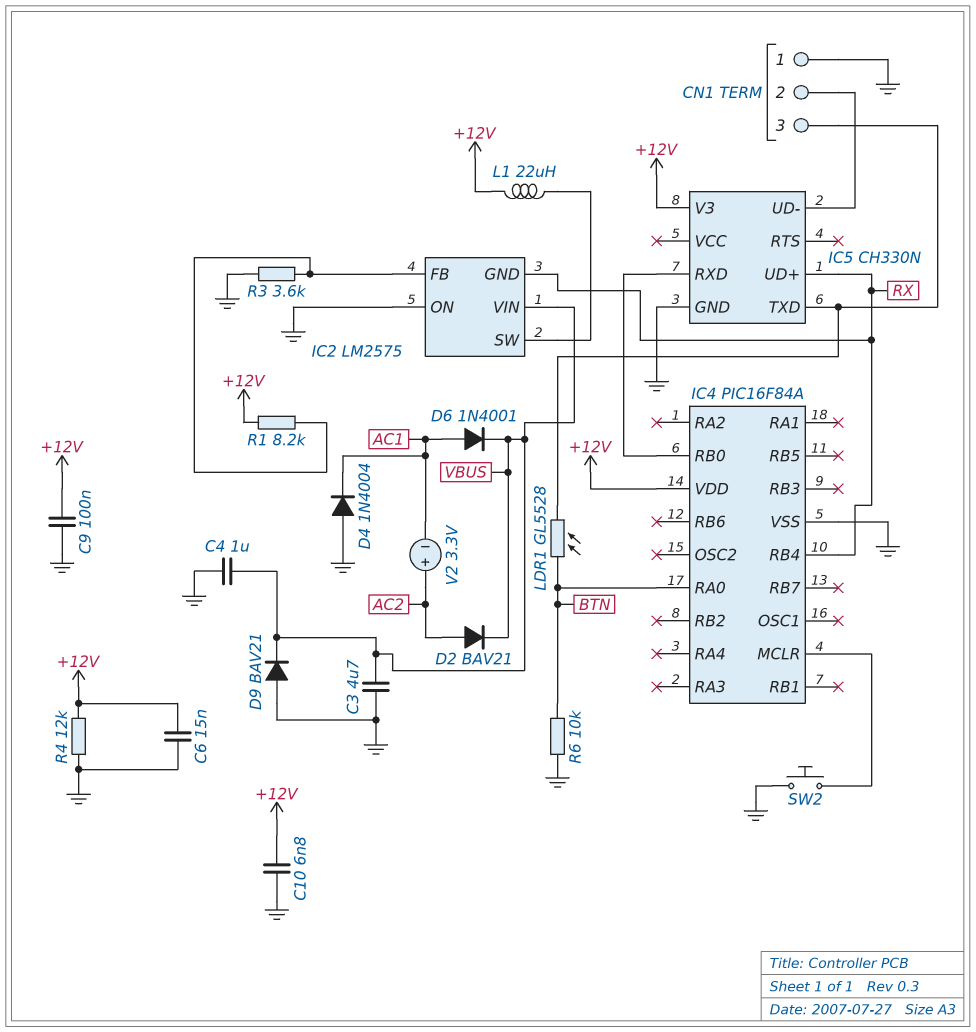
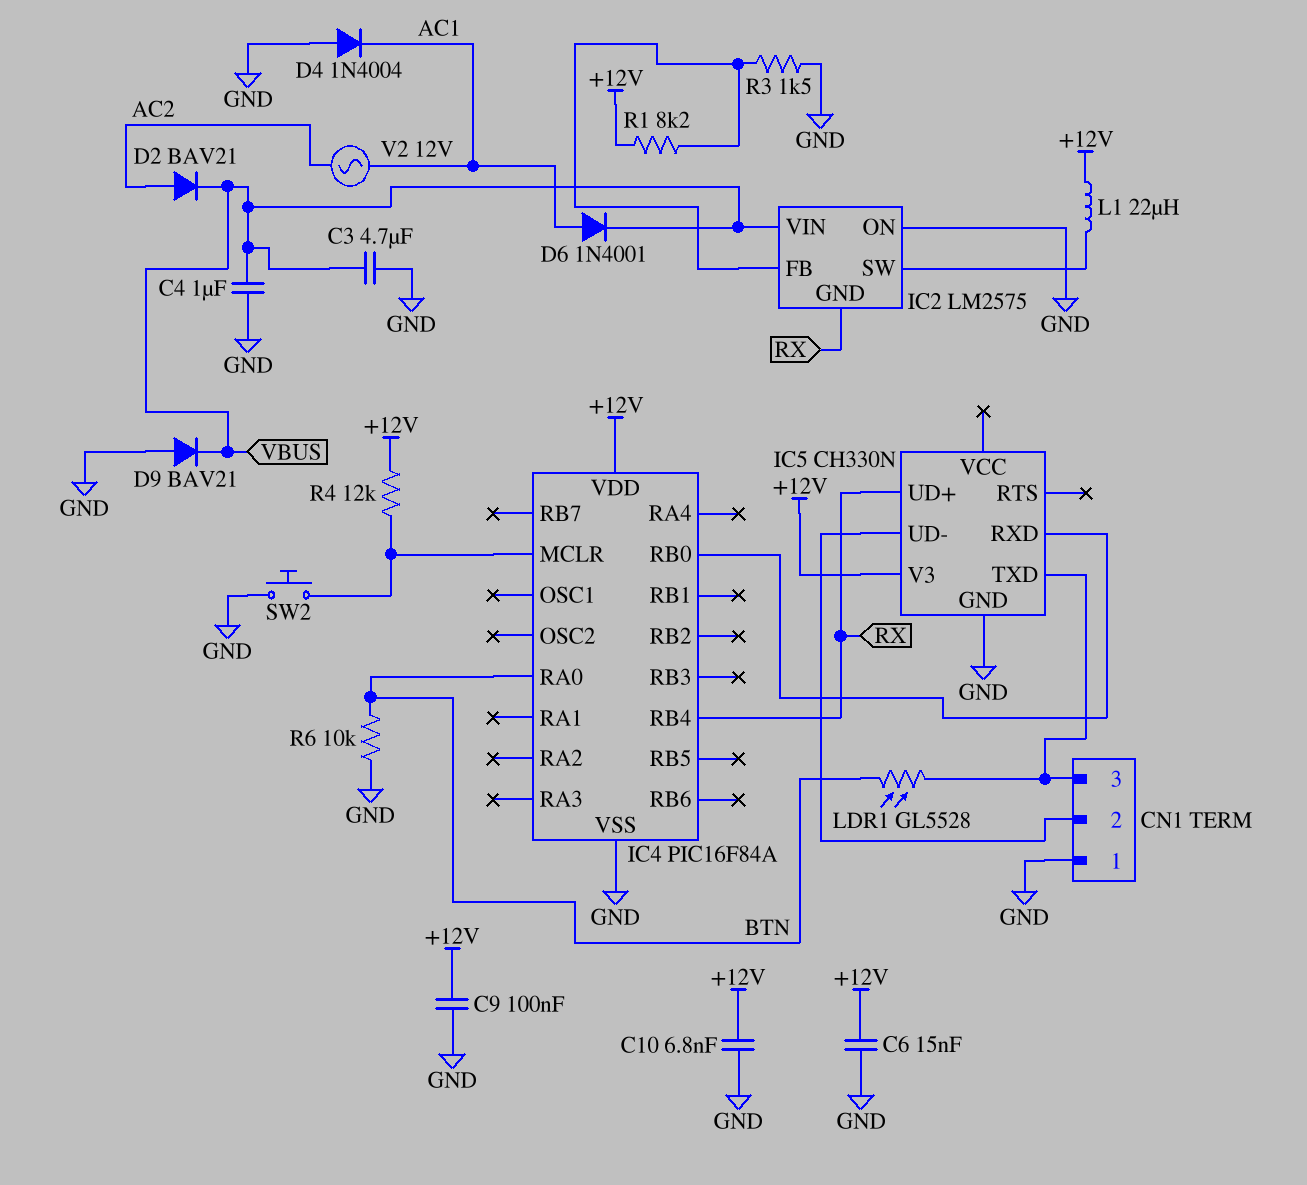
R3: 3.6k (GND, IC2/FB) -> 1.5k (GND, IC2/FB)
R4: 12k (+12V, GND) -> 12k (+12V, IC4/MCLR)
V2: 3.3V (plus AC2, minus AC1) -> AC 12V (AC1, AC2)

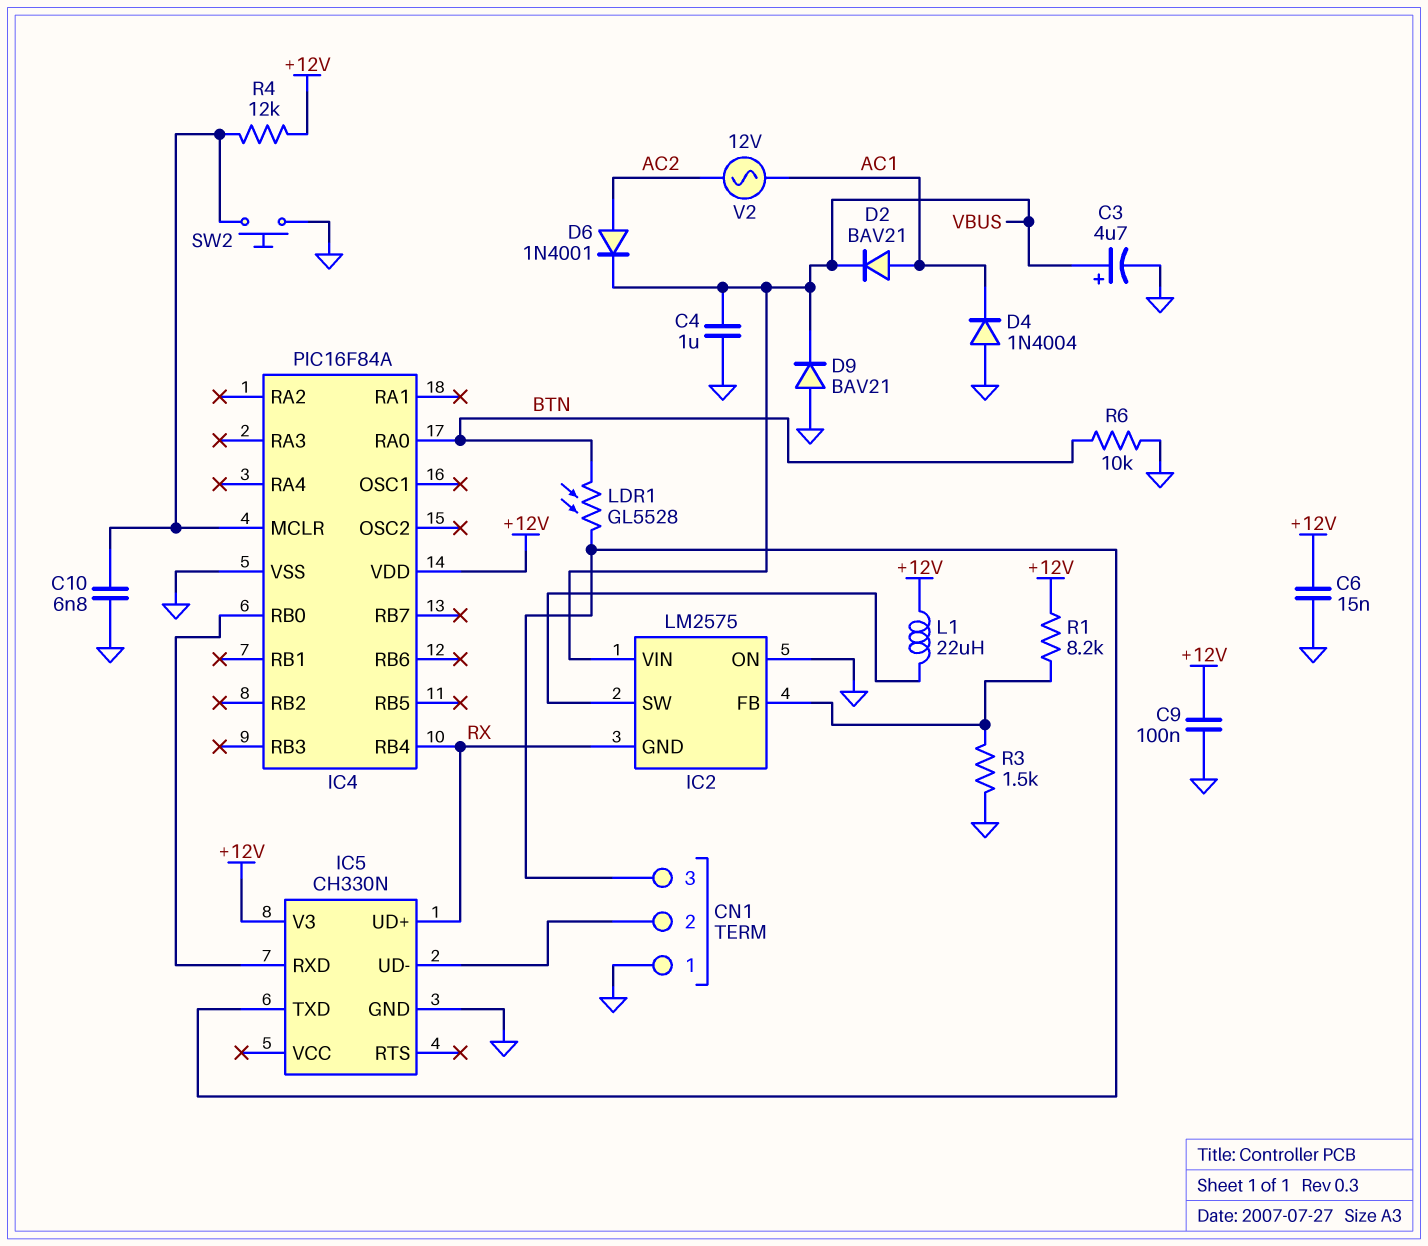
C3: 4.7uF (GND, VBUS) -> 4.7uF (plus VBUS, minus GND)
C10: 6.8nF (+12V, GND) -> 6.8nF (GND, IC4/MCLR)
D2: diode BAV21 (A AC2, K VBUS) -> diode BAV21 (A AC1, K VBUS)
D6: diode 1N4001 (A AC1, K VBUS) -> diode 1N4001 (A AC2, K VBUS)

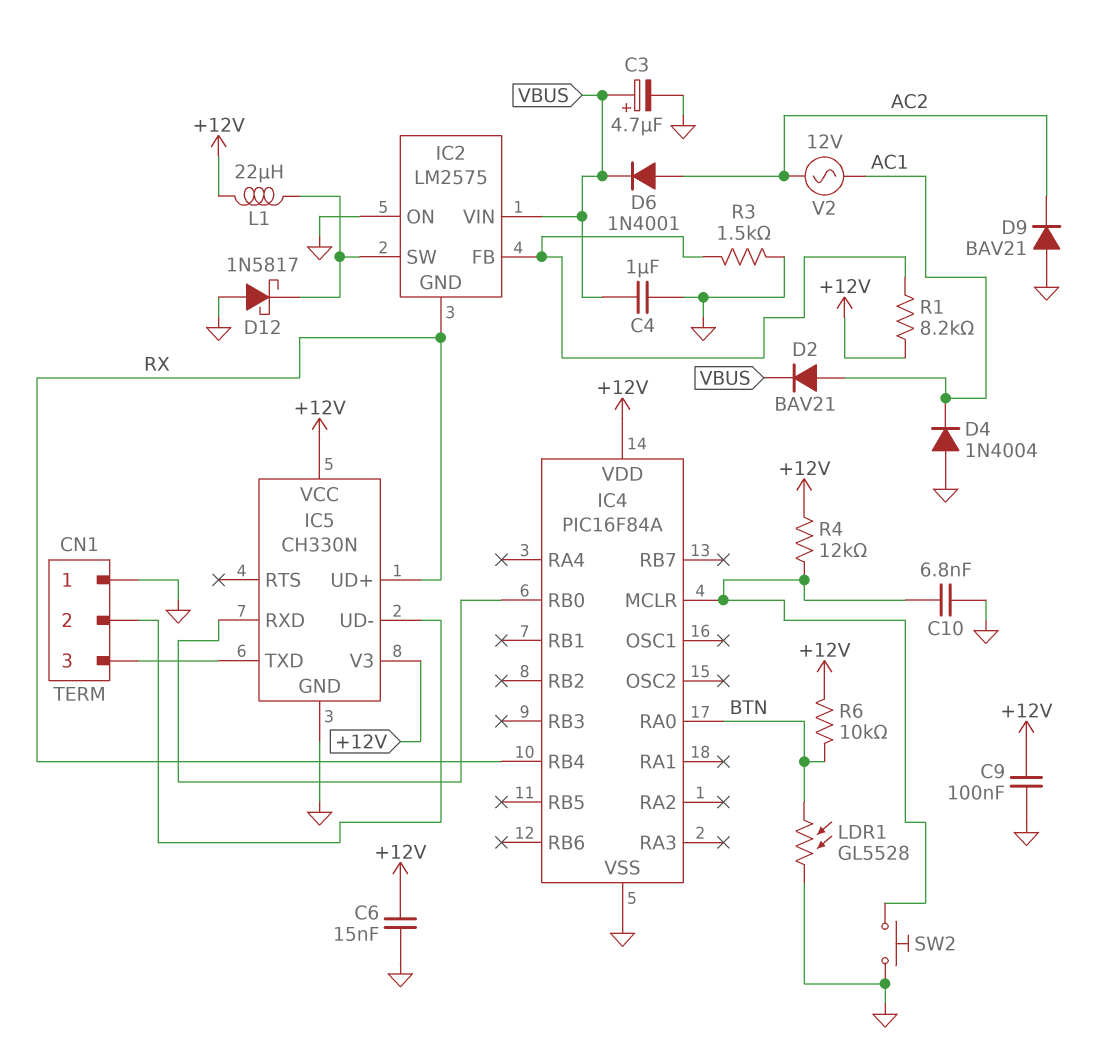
D9: diode BAV21 (A GND, K VBUS) -> diode BAV21 (A GND, K AC2)
D12: none -> schottky 1N5817 (A GND, K IC2/SW)
IC5 pin VCC: none -> +12V
LDR1: GL5528 (BTN, CN1/3) -> GL5528 (BTN, GND)
R6: 10k (BTN, GND) -> 10k (+12V, BTN)

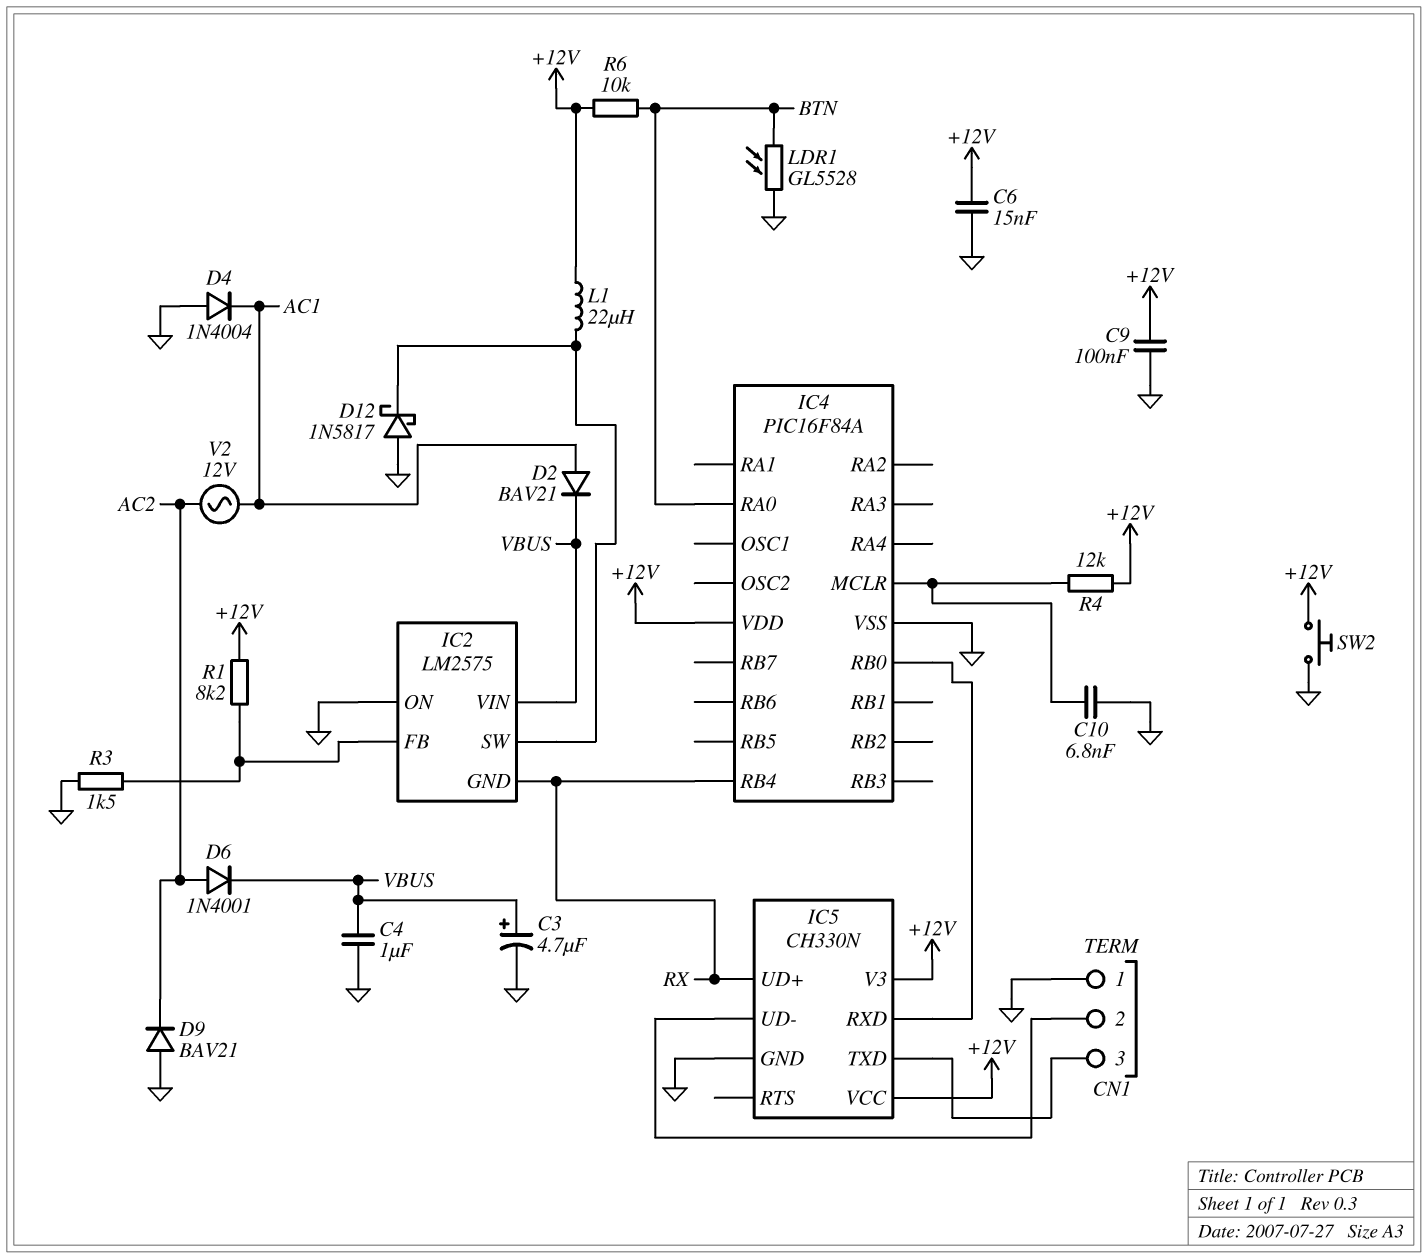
SW2: button (GND, IC4/MCLR) -> button (+12V, GND)

